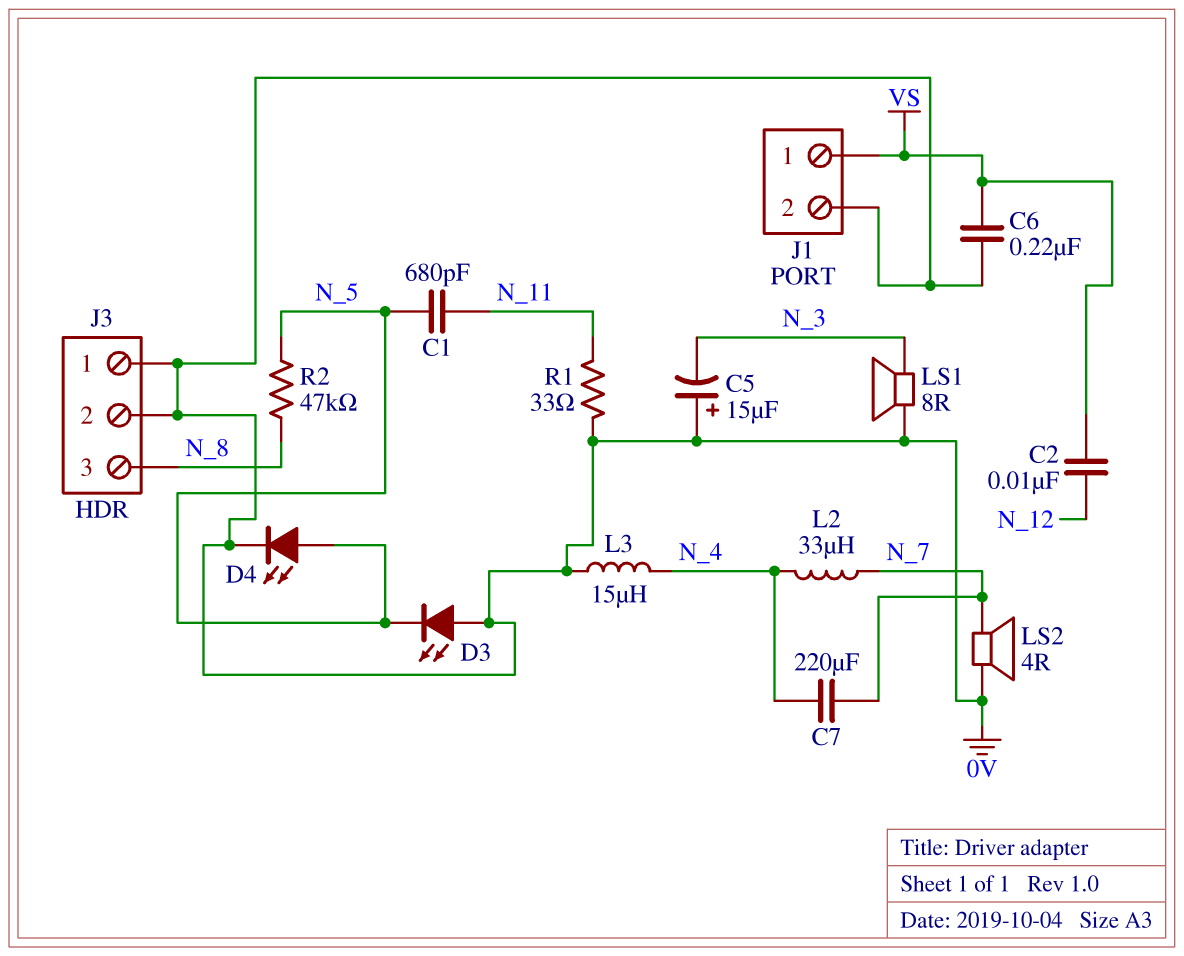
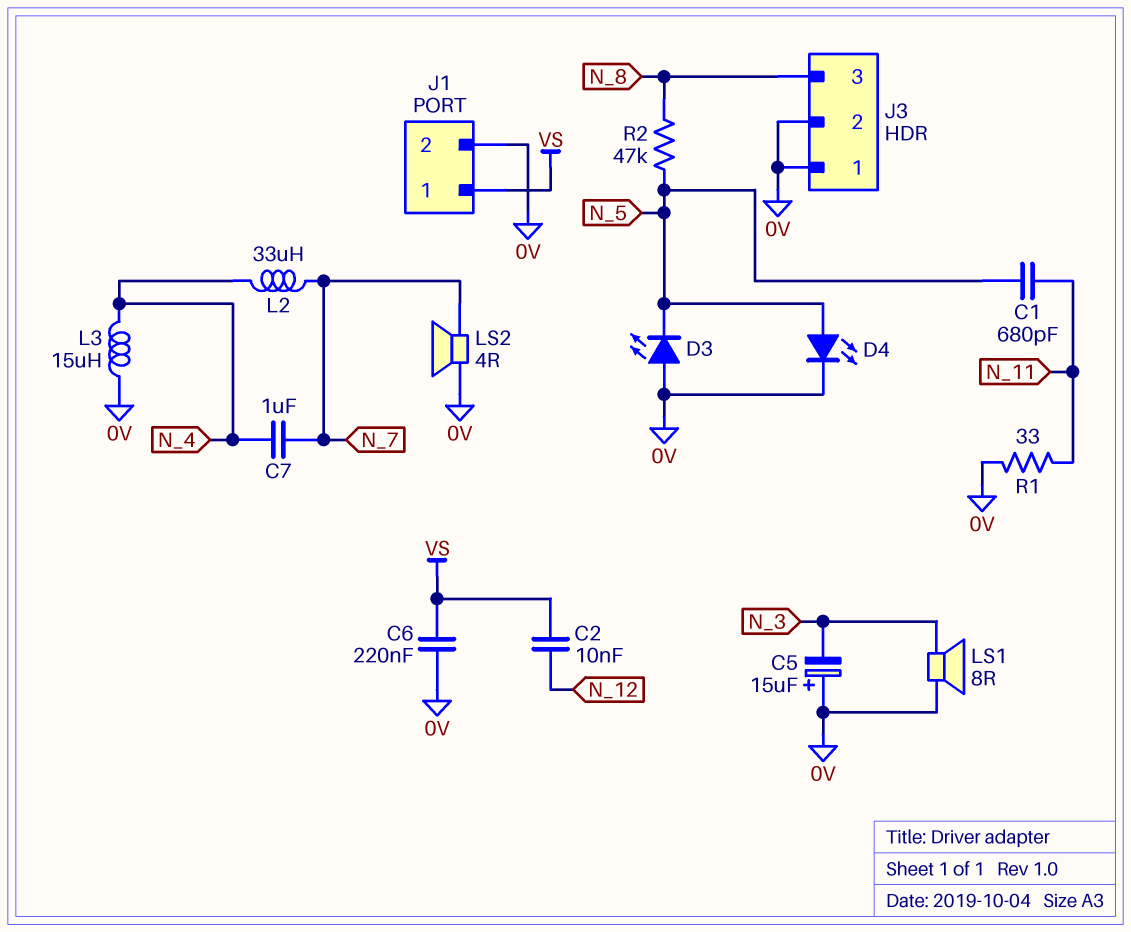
C7: 220uF (N_4, N_7) -> 1uF (N_4, N_7)

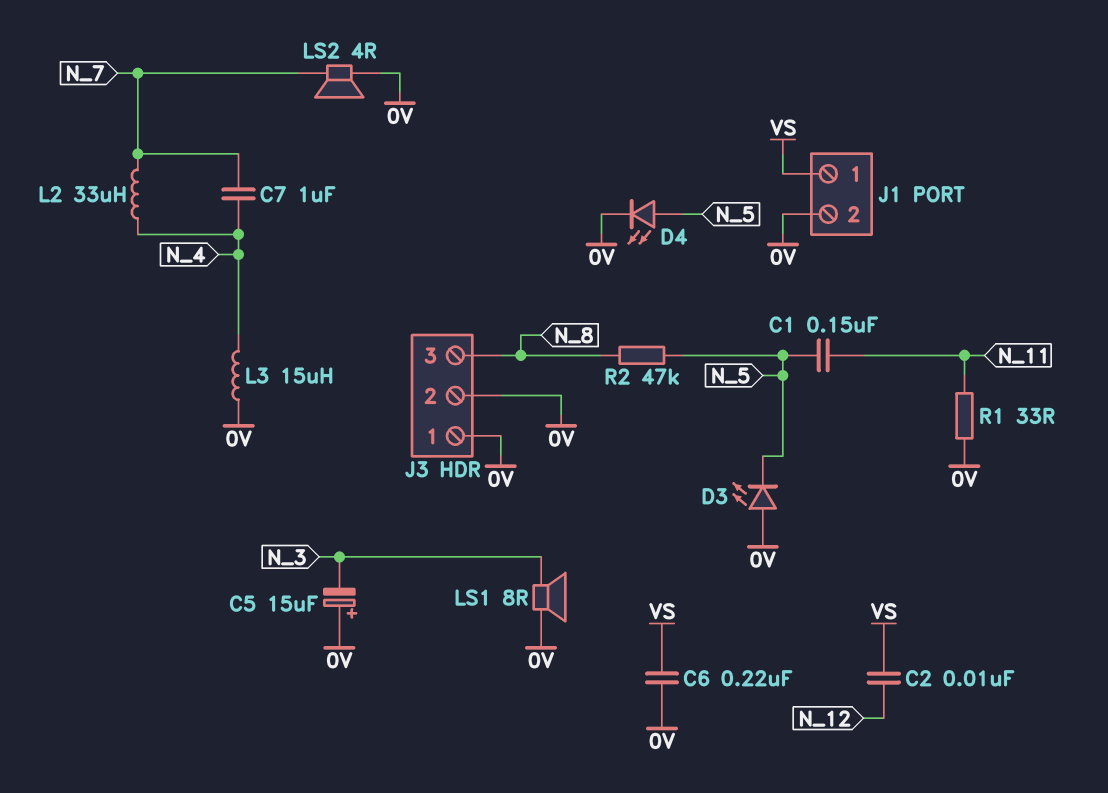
C1: 680pF (N_5, N_11) -> 150nF (N_5, N_11)

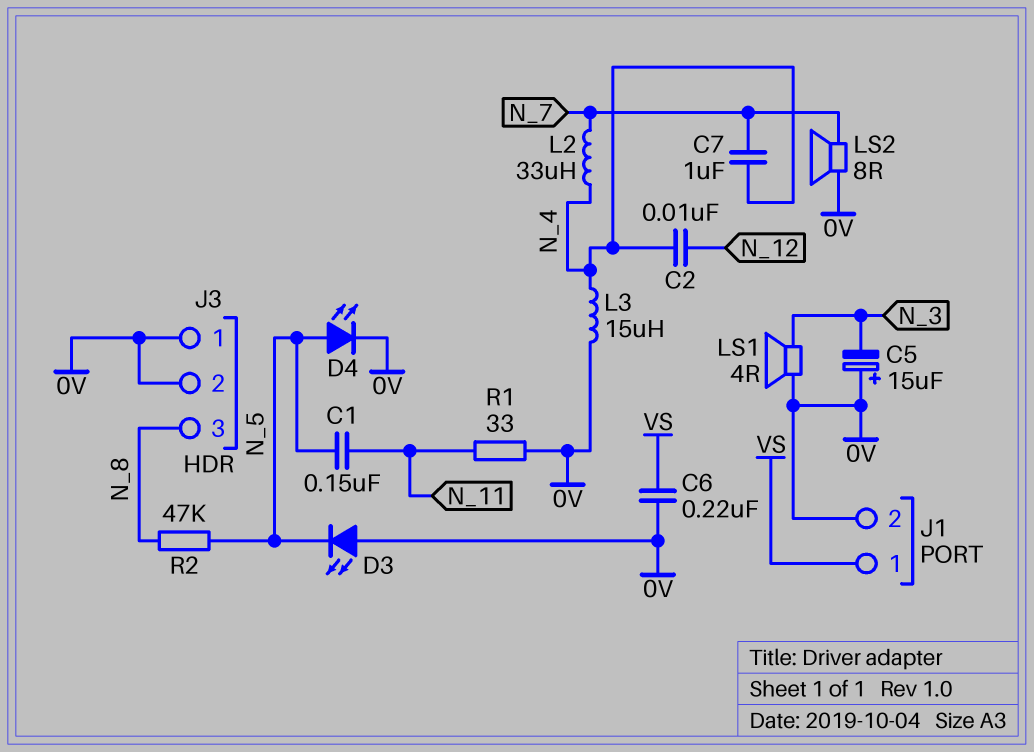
C2: 10nF (N_12, VS) -> 10nF (N_4, N_12)
LS1: speaker 8R (0V, N_3) -> speaker 4R (0V, N_3)
LS2: speaker 4R (0V, N_7) -> speaker 8R (0V, N_7)

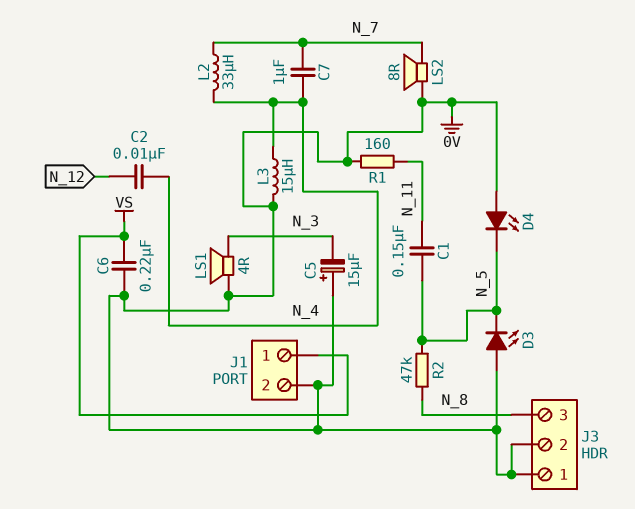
D4: LED (A N_5, K 0V) -> LED (A 0V, K N_5)
R1: 33 (0V, N_11) -> 160 (0V, N_11)

